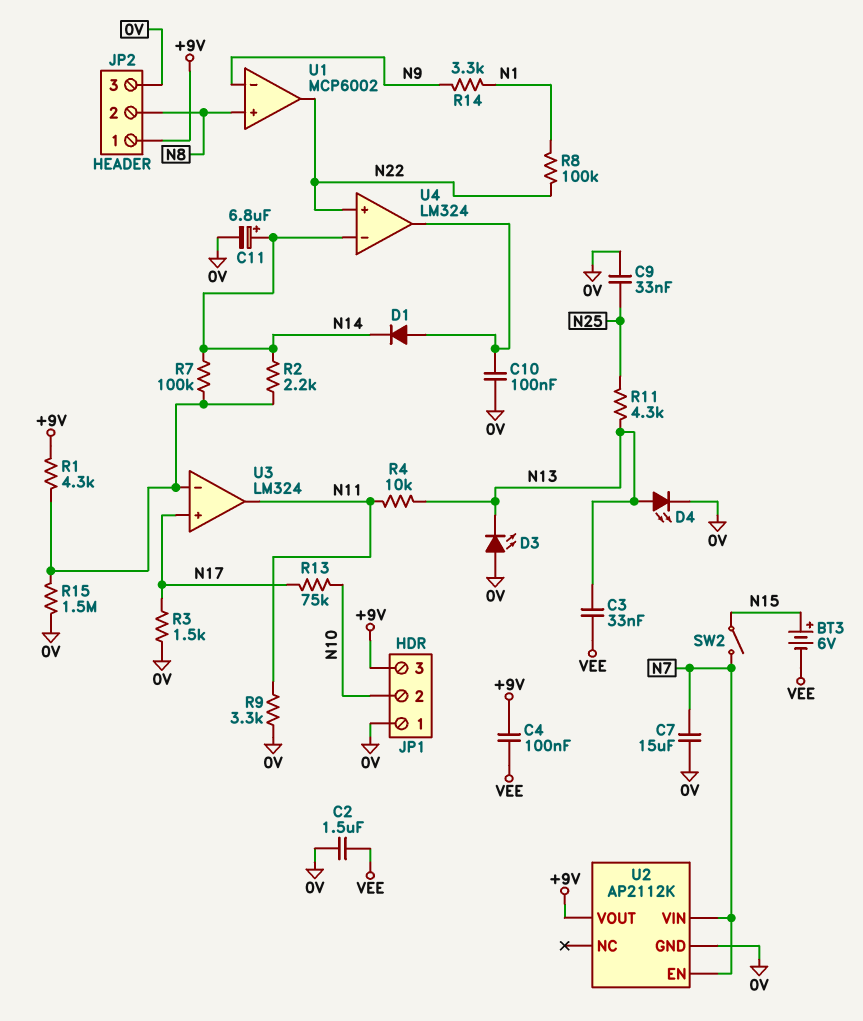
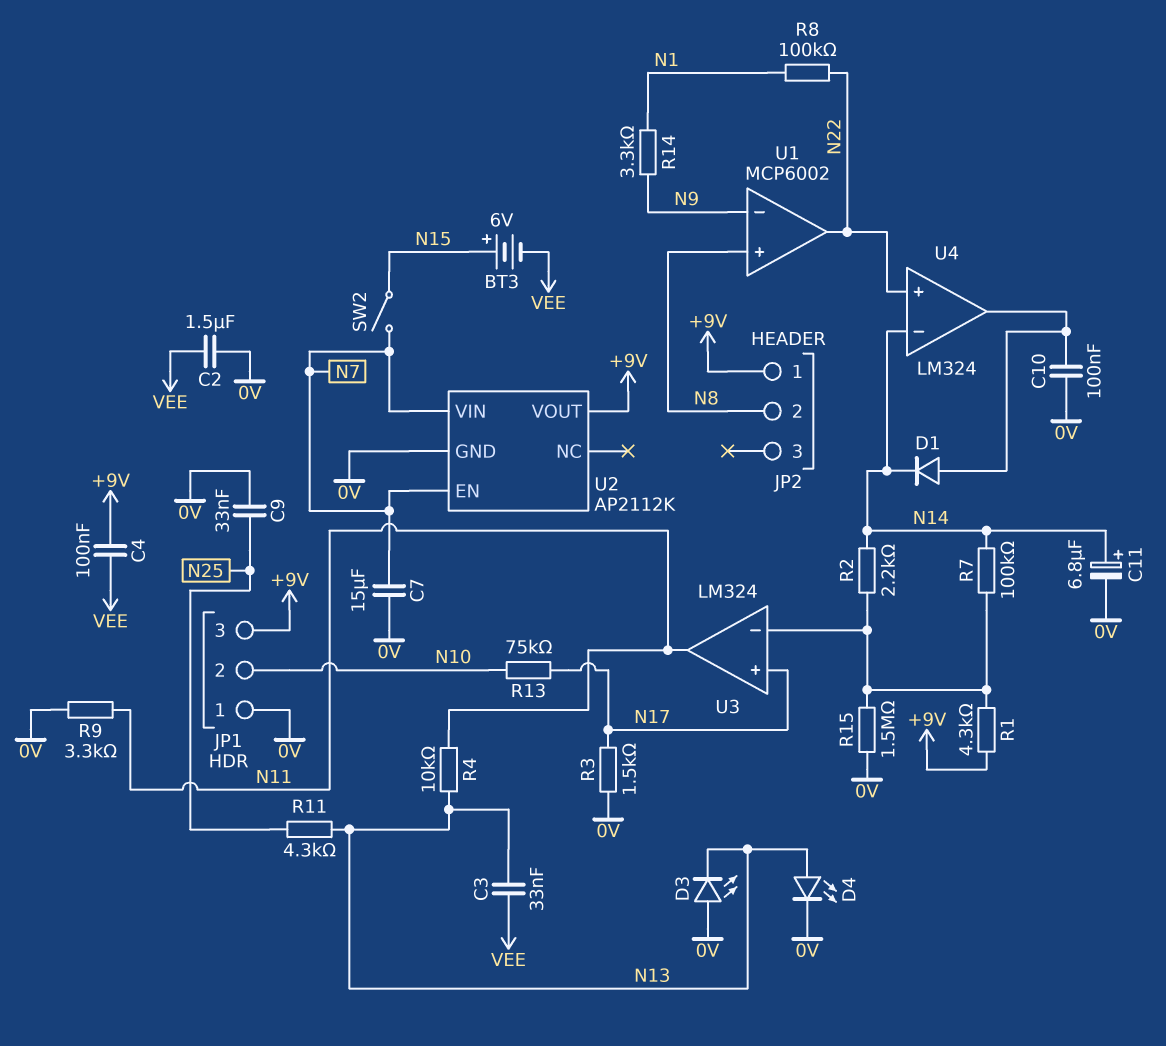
JP2 pin 3: 0V -> none

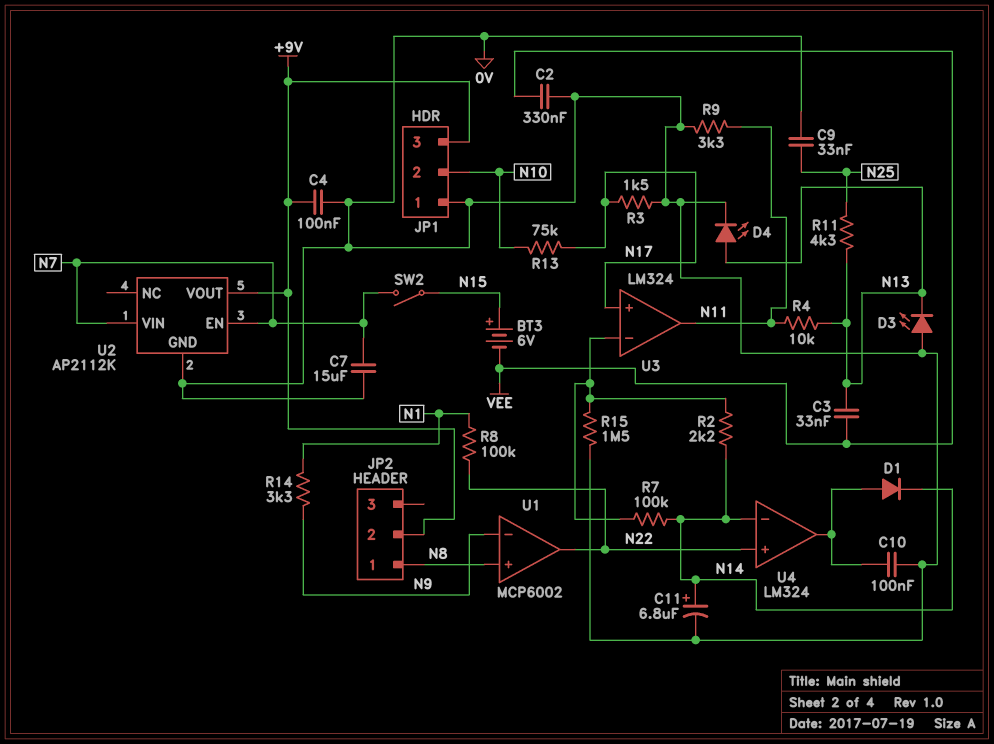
C2: 1.5uF (0V, VEE) -> 330nF (0V, VEE)
C4: 100nF (+9V, VEE) -> 100nF (+9V, 0V)
JP2 pin 1: +9V -> N8
JP2 pin 2: N8 -> +9V
R1: 4.3k (+9V, U3/in-) -> none

